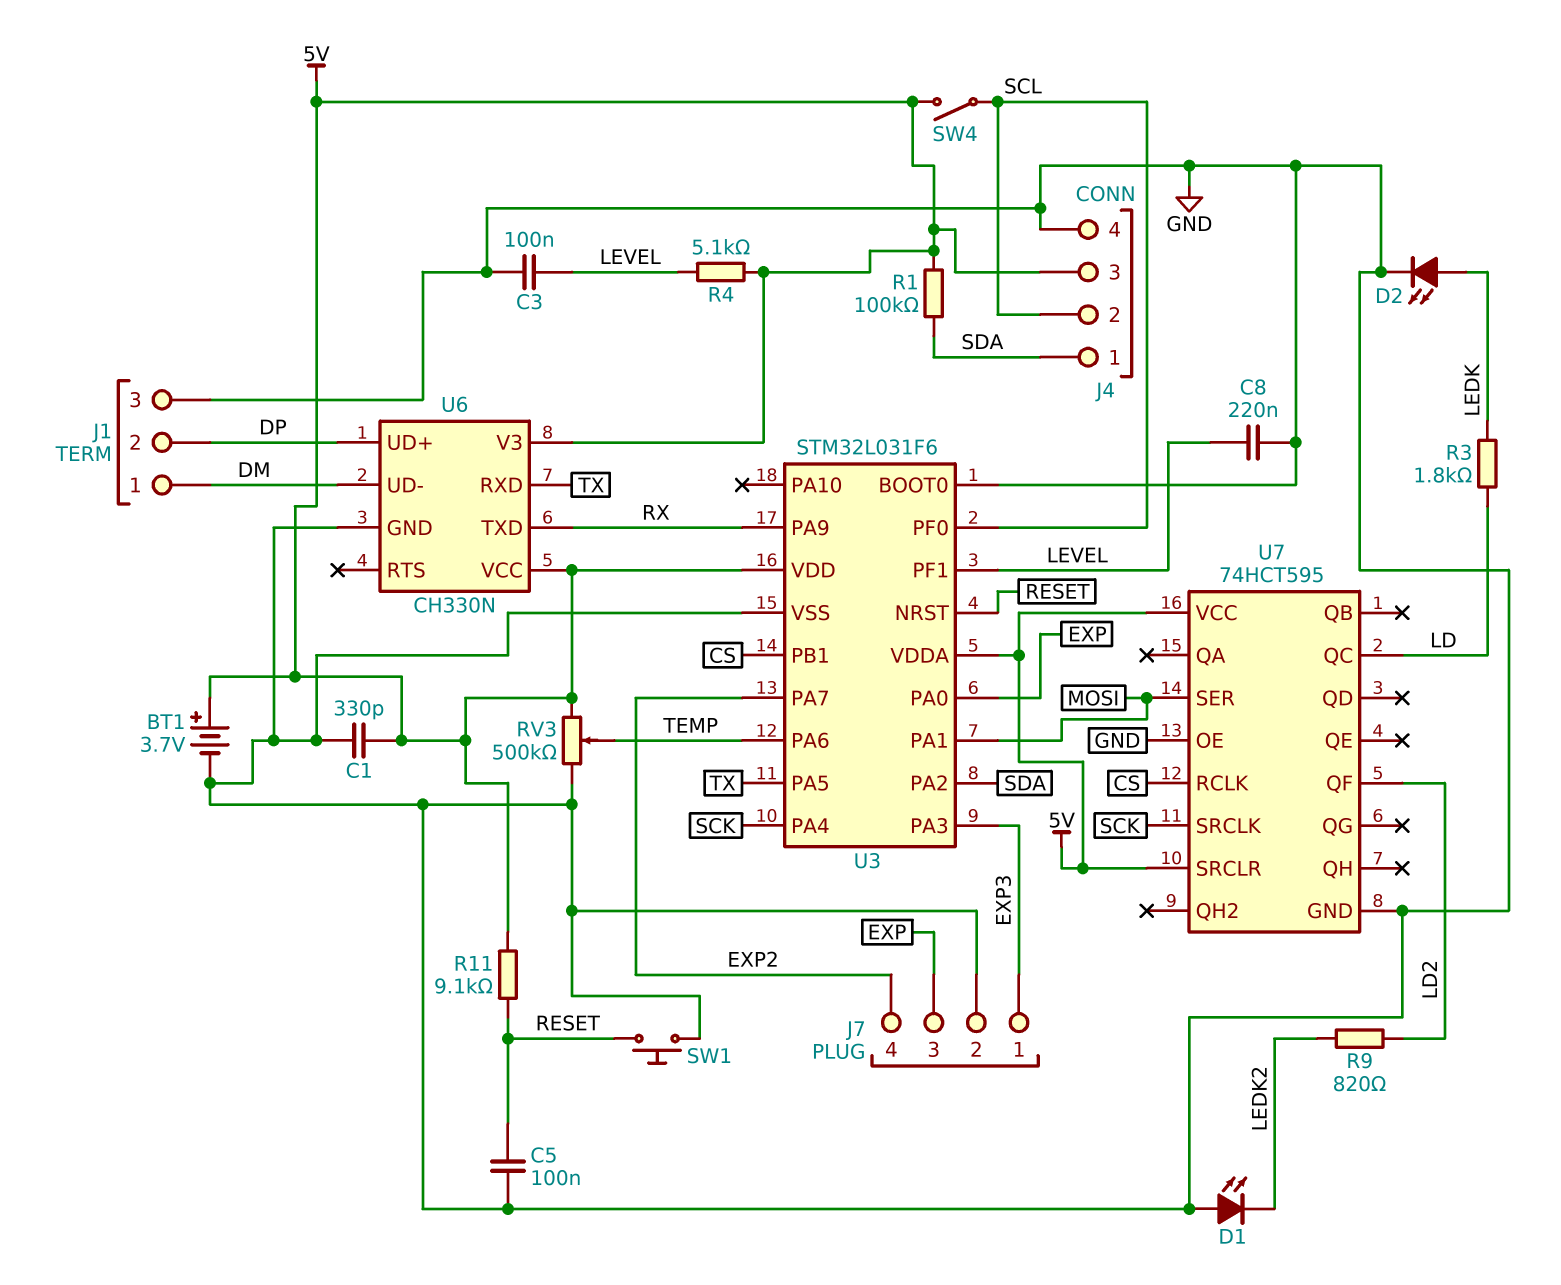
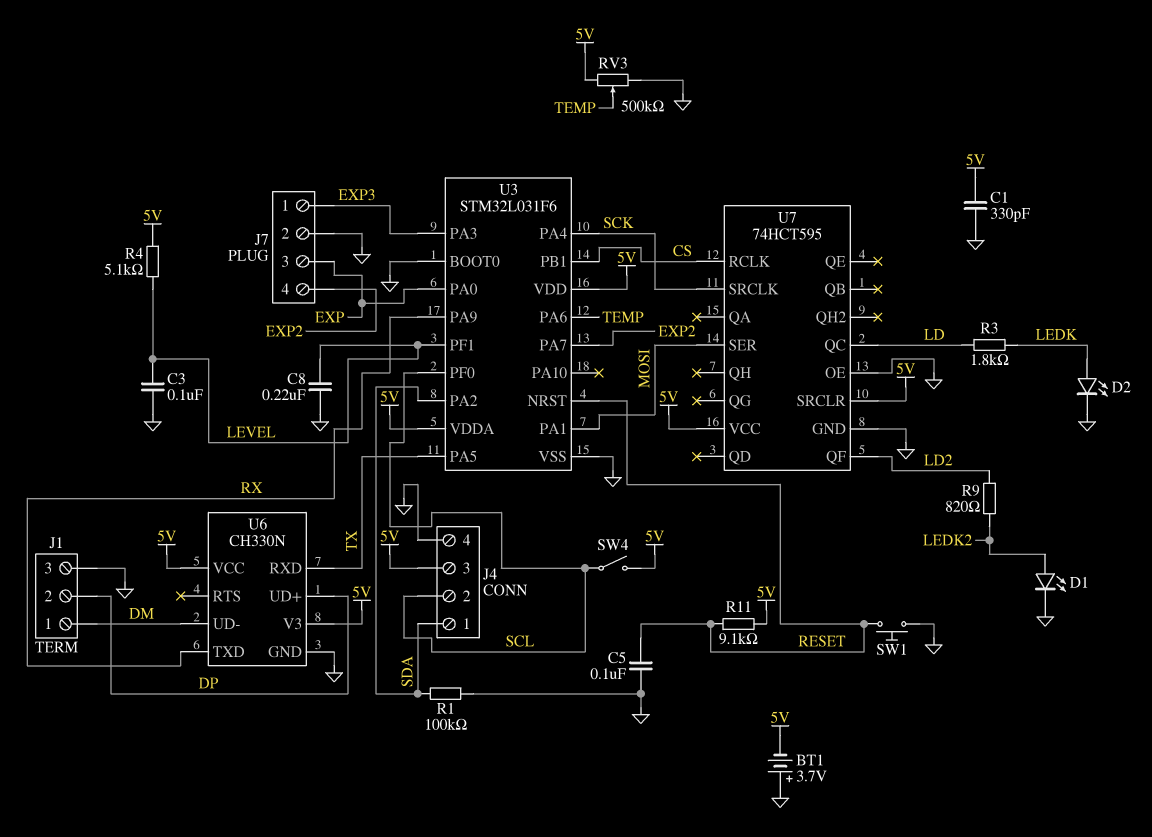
BT1: 3.7V (plus 5V, minus GND) -> 3.7V (plus GND, minus 5V)
D1: LED (A GND, K LEDK2) -> LED (A LEDK2, K GND)
R1: 100k (5V, SDA) -> 100k (GND, SDA)

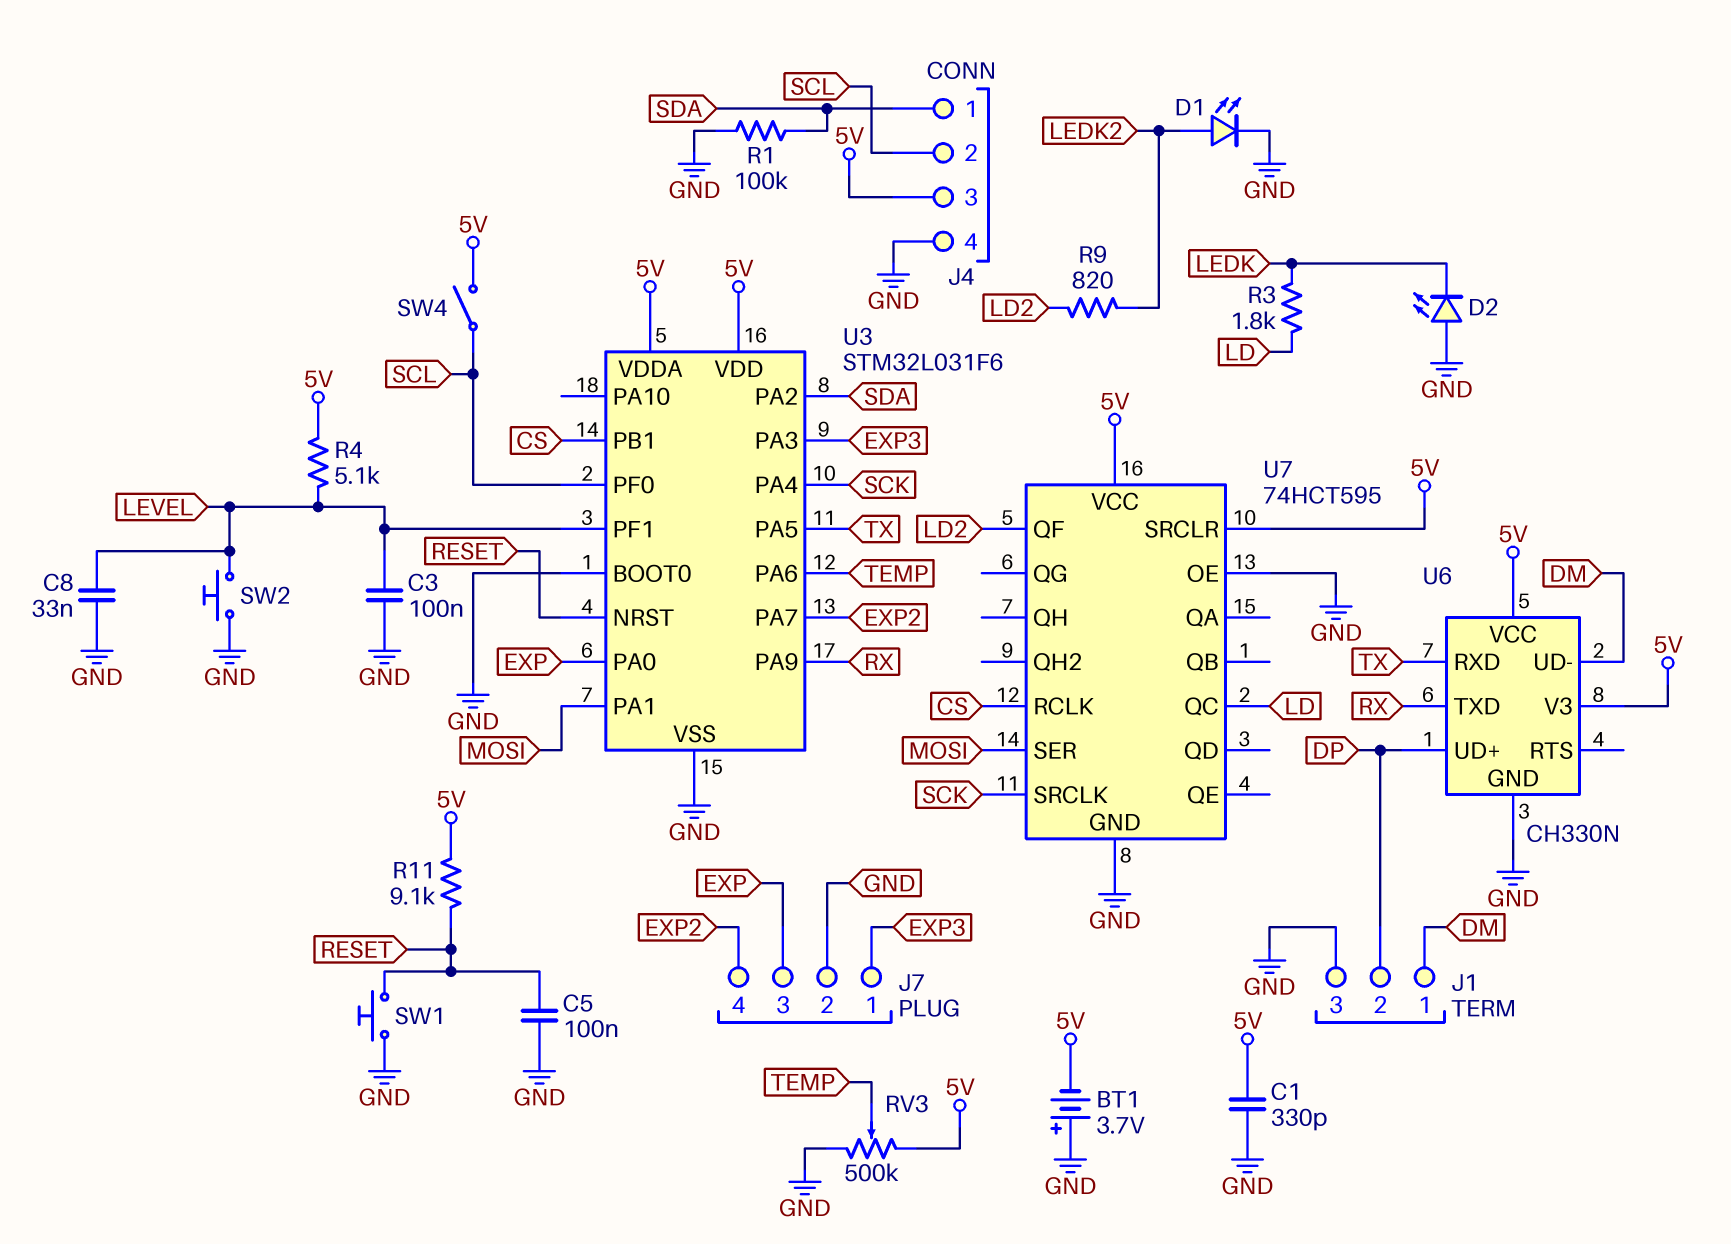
C8: 220nF (GND, LEVEL) -> 33nF (GND, LEVEL)
D2: LED (A LEDK, K GND) -> LED (A GND, K LEDK)
SW2: none -> button (GND, LEVEL)

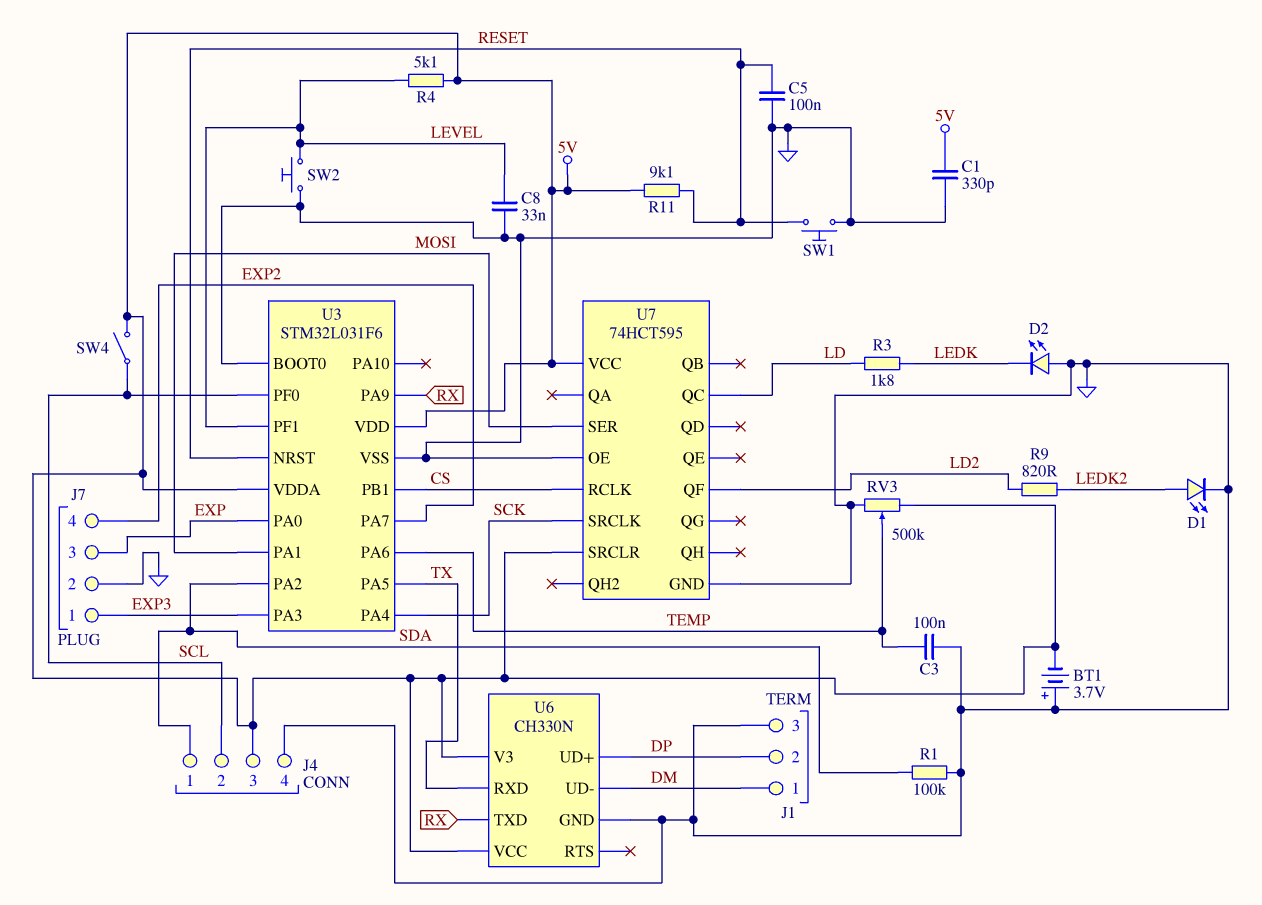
C3: 100nF (GND, LEVEL) -> 100nF (GND, TEMP)

